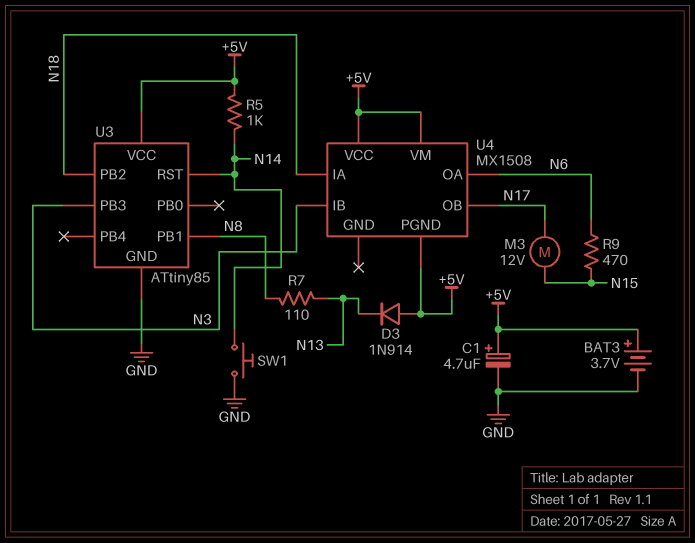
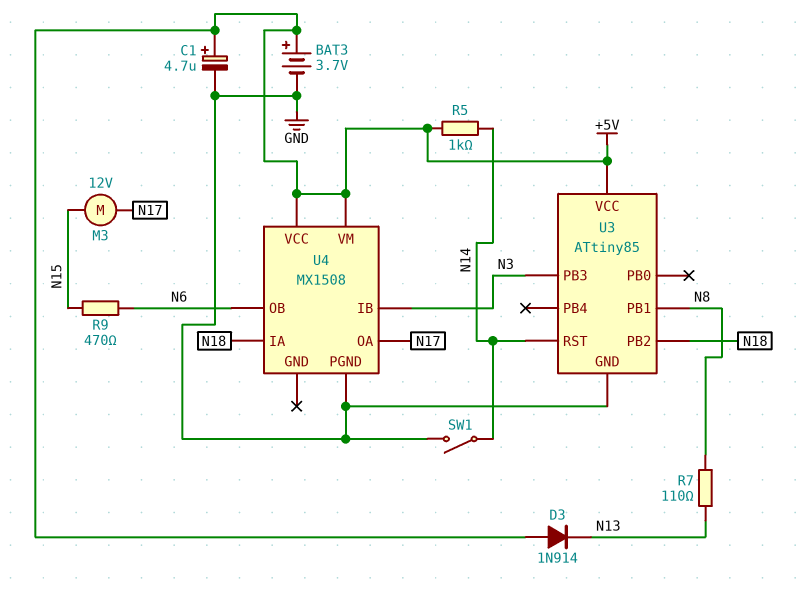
SW1: button (GND, N14) -> switch (GND, N14)
U4 pin OA: N6 -> N17
U4 pin OB: N17 -> N6
U4 pin PGND: +5V -> GND

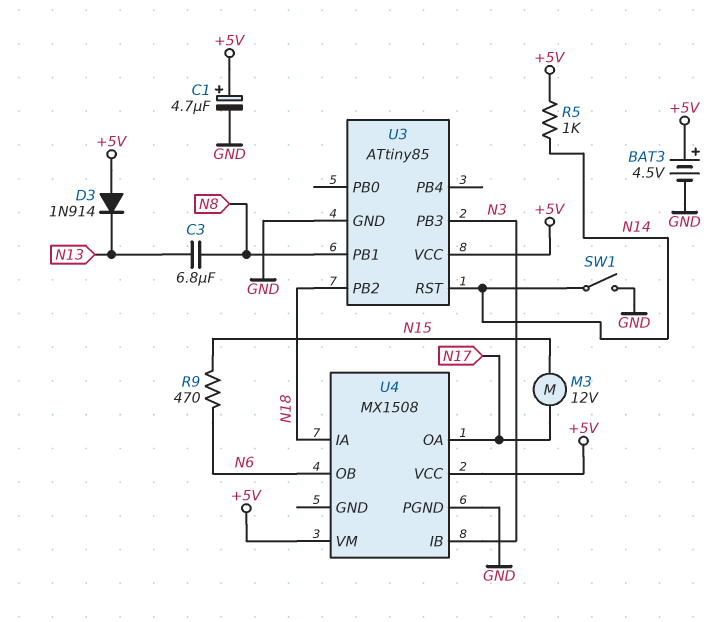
BAT3: 3.7V (plus +5V, minus GND) -> 4.5V (plus +5V, minus GND)
C3: none -> 6.8uF (N8, N13)
R7: 110 (N8, N13) -> none

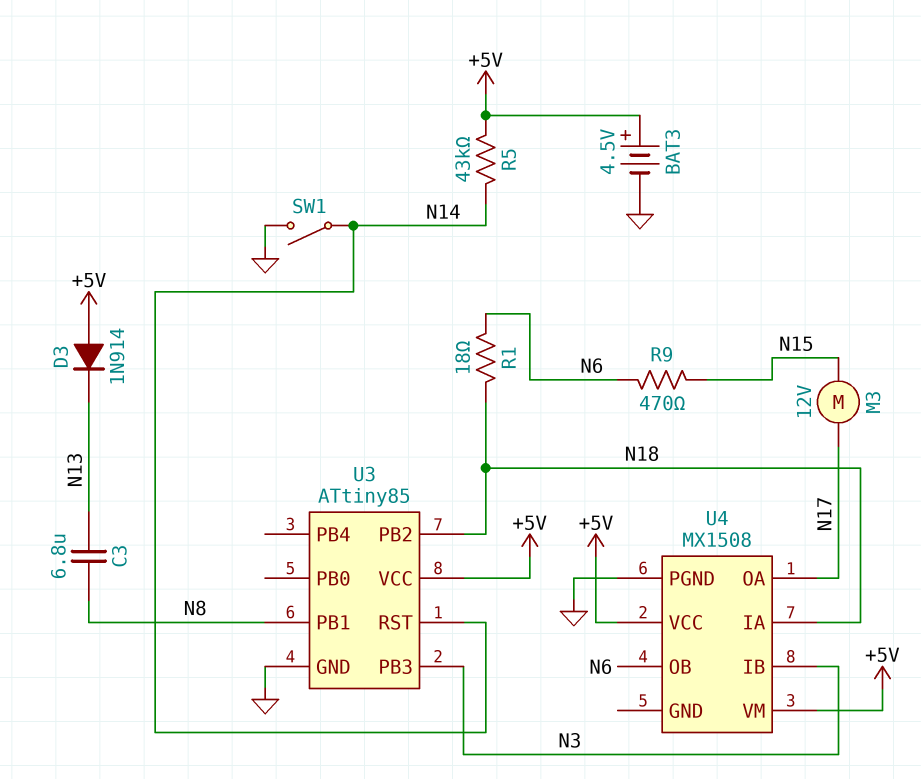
C1: 4.7uF (plus +5V, minus GND) -> none
R1: none -> 18 (N6, N18)
R5: 1k (+5V, N14) -> 43k (+5V, N14)

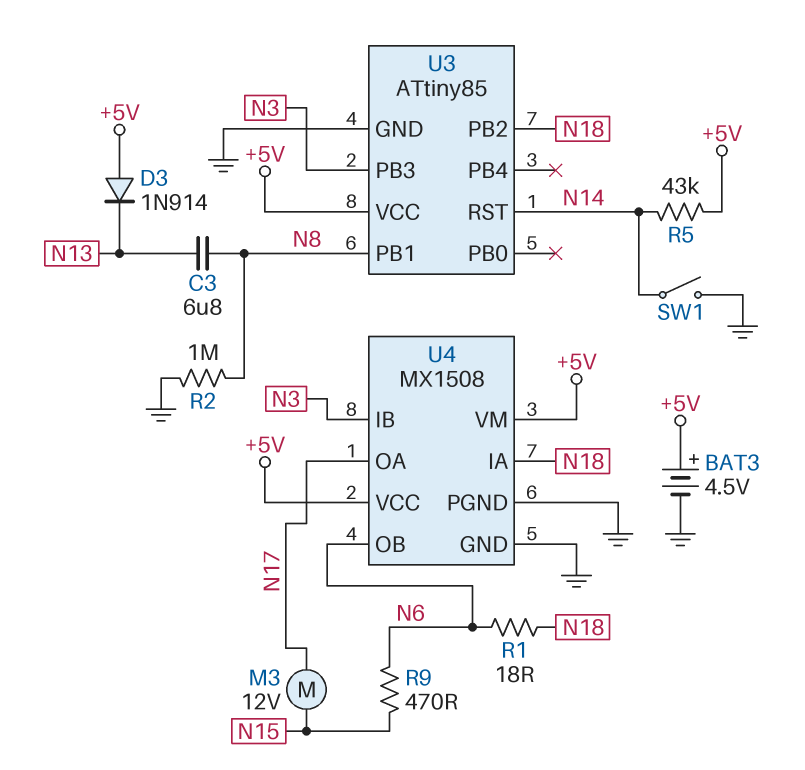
R2: none -> 1M (GND, N8)
U4 pin GND: none -> GND

